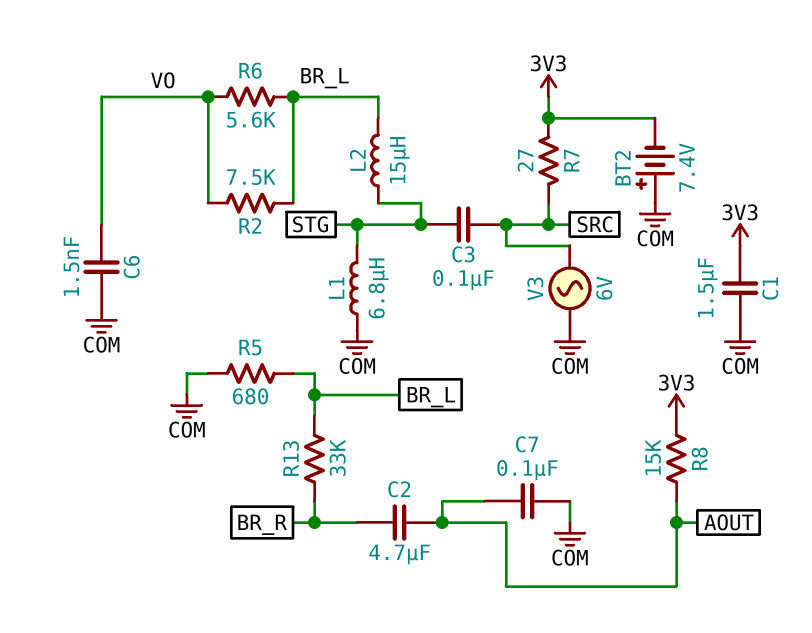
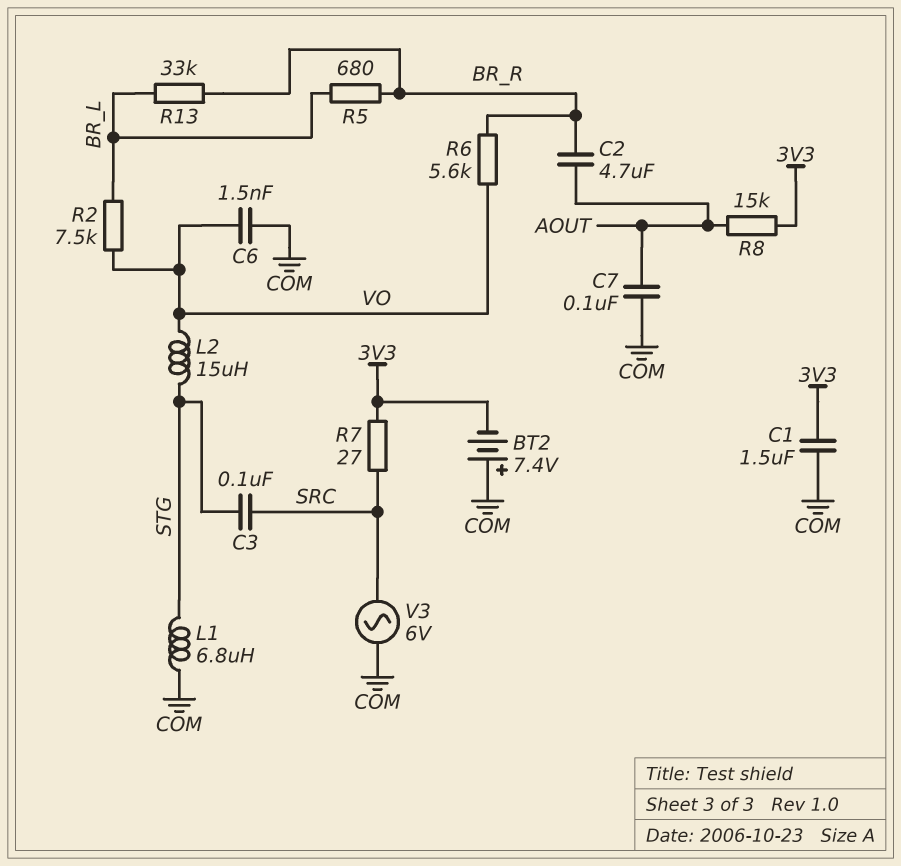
L2: 15uH (BR_L, STG) -> 15uH (STG, VO)
R5: 680 (BR_L, COM) -> 680 (BR_L, BR_R)
R6: 5.6k (BR_L, VO) -> 5.6k (BR_R, VO)

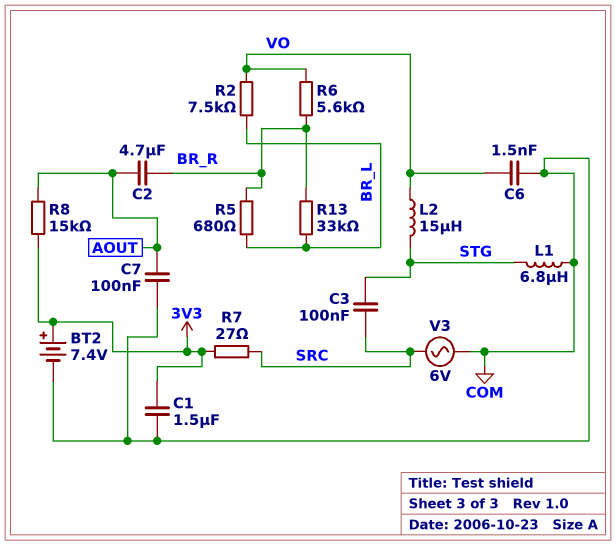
BT2: 7.4V (plus COM, minus 3V3) -> 7.4V (plus 3V3, minus COM)

